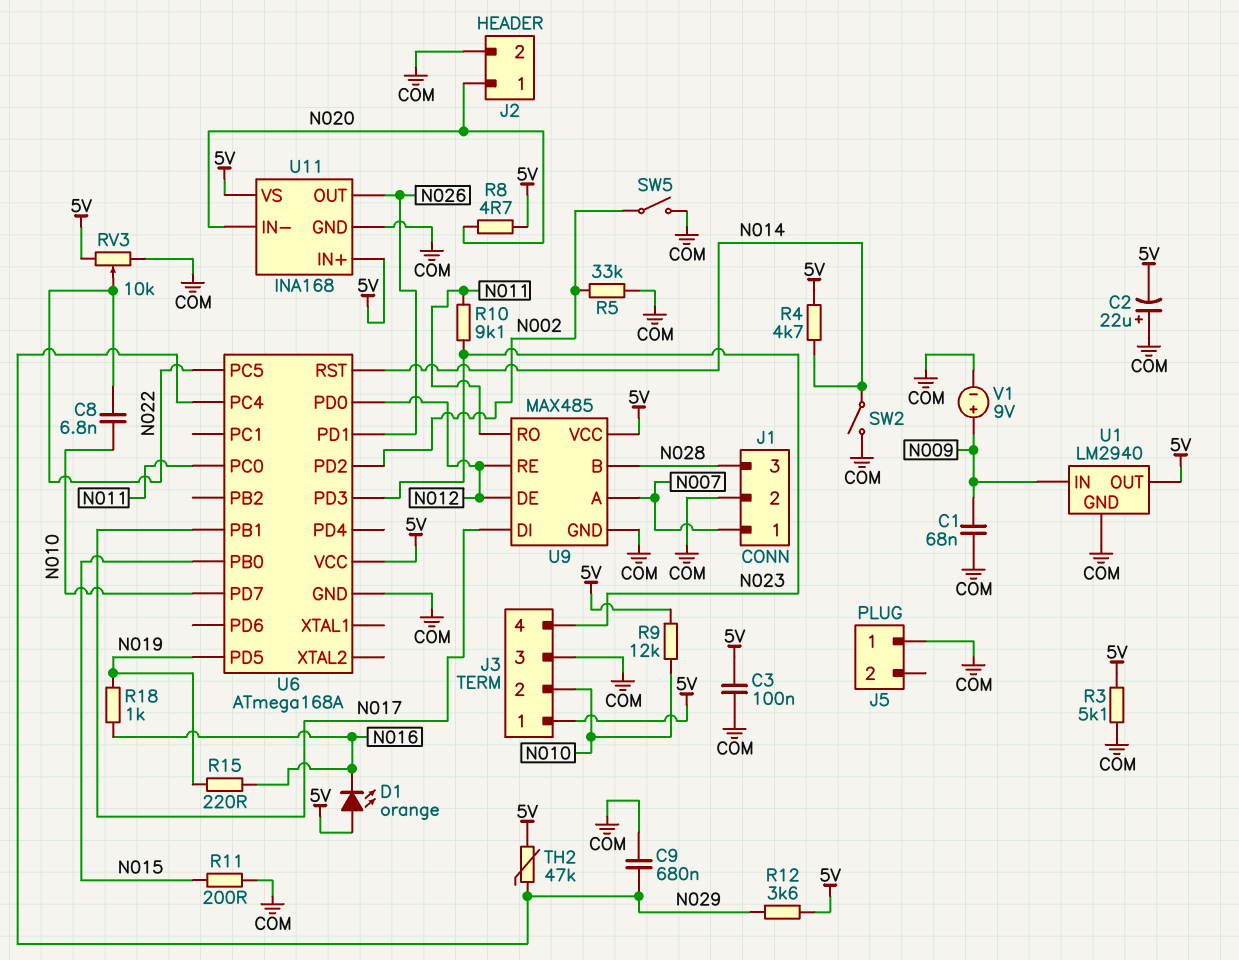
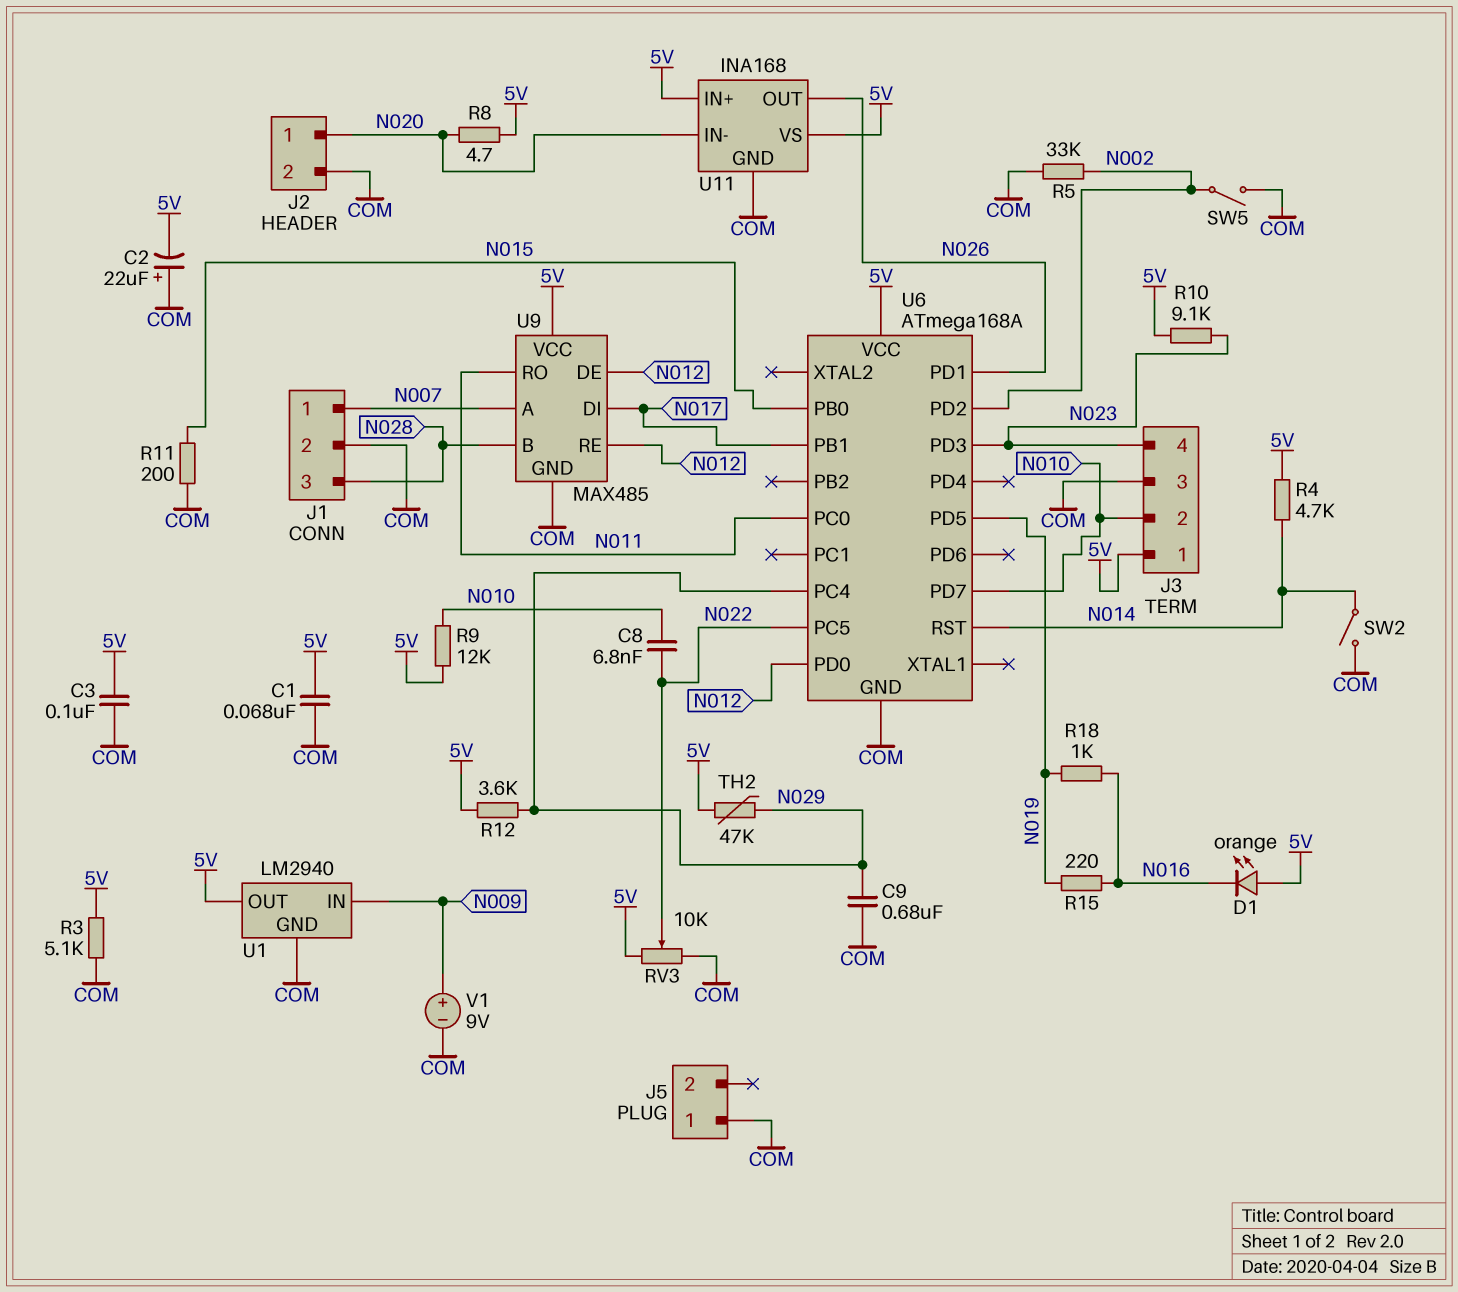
C1: 68nF (COM, N009) -> 68nF (5V, COM)
R10: 9.1k (N011, N023) -> 9.1k (5V, N023)

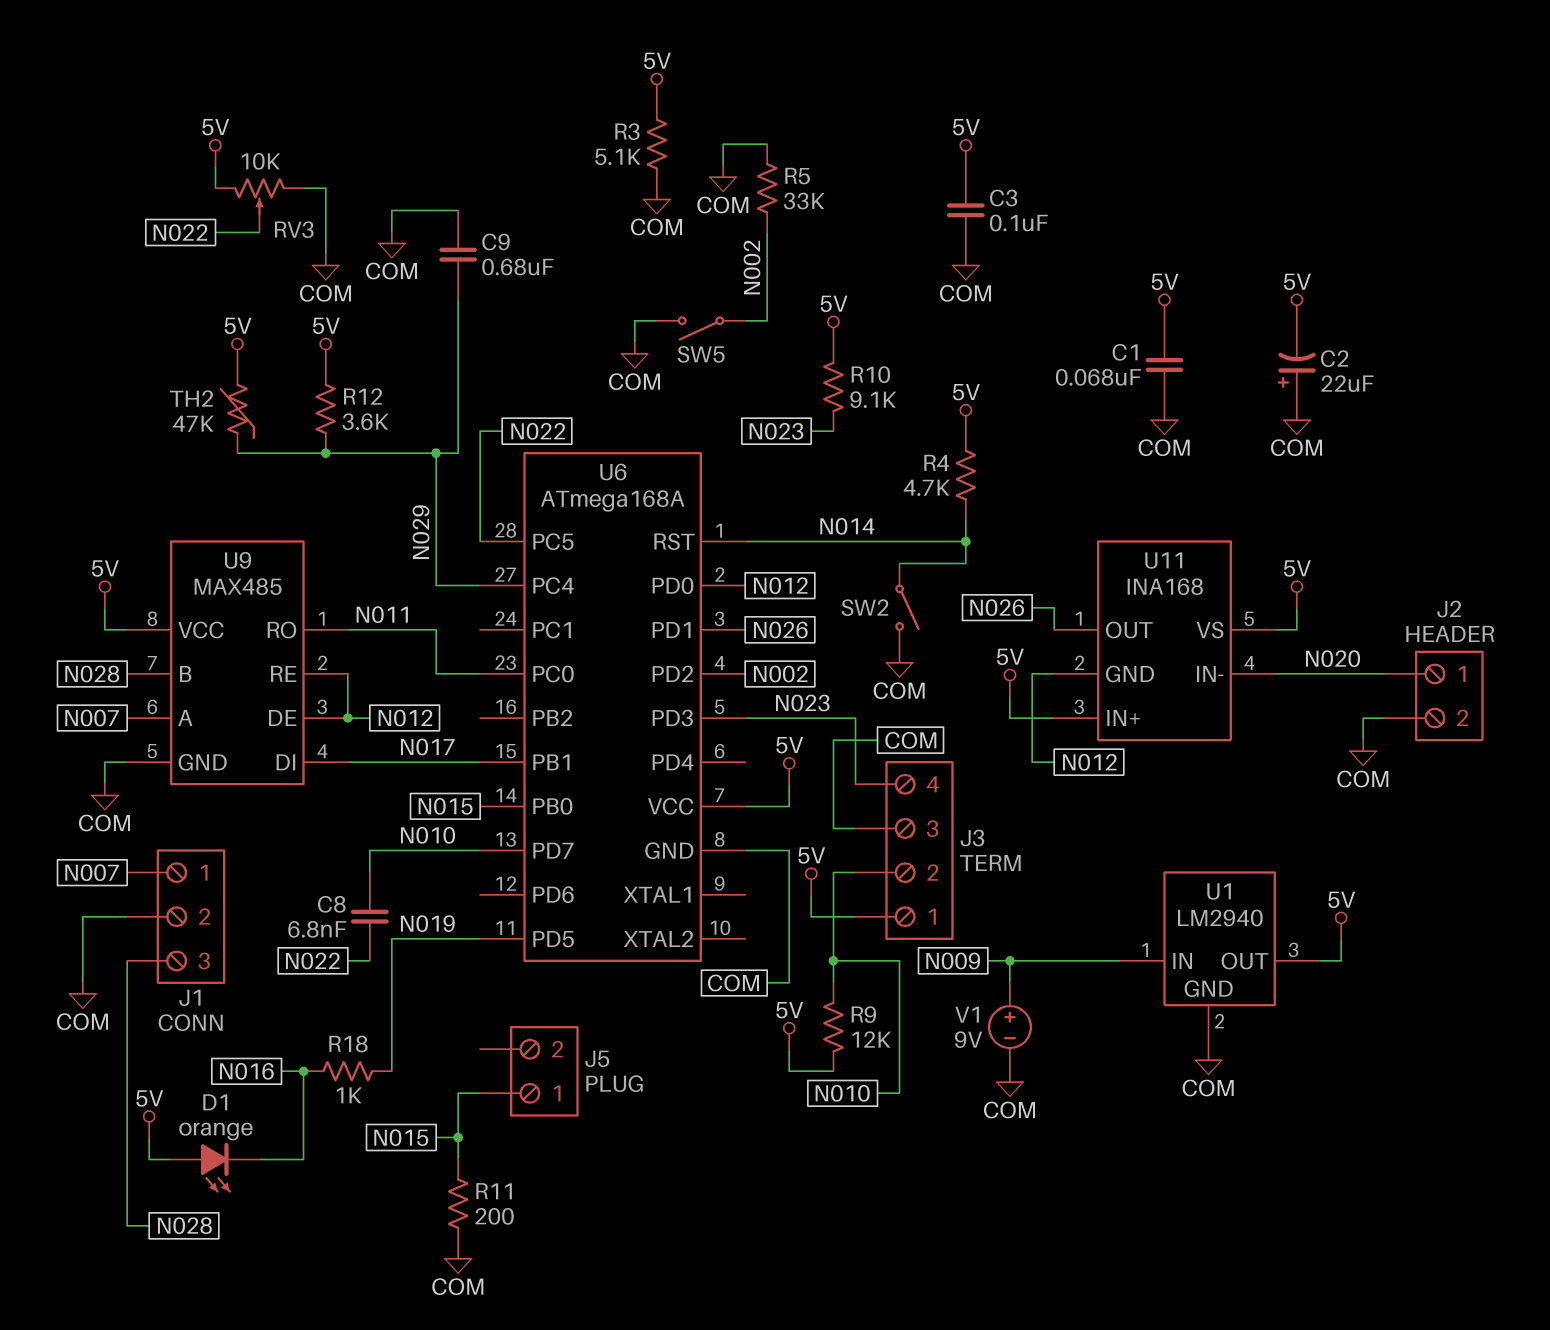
J5 pin 1: COM -> N015
R8: 4.7 (5V, N020) -> none
R15: 220 (N016, N019) -> none
U11 pin GND: COM -> N012

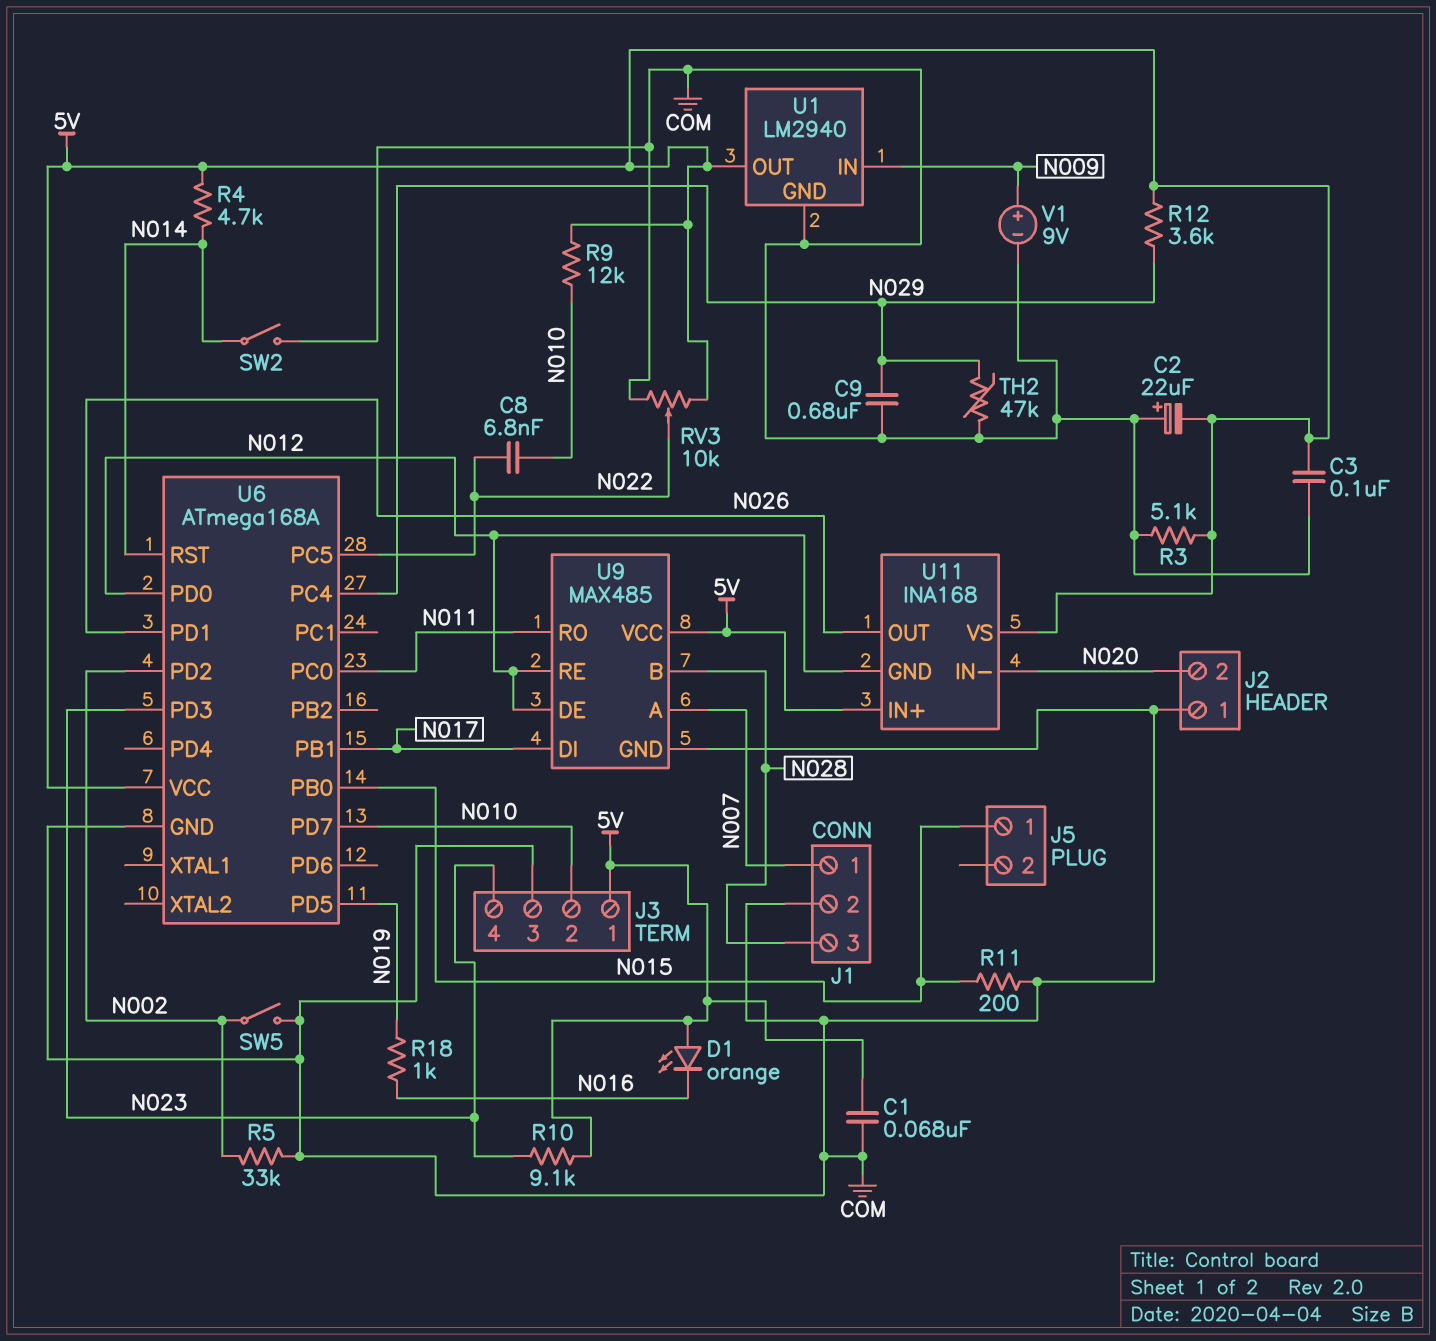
J2 pin 1: N020 -> COM
J2 pin 2: COM -> N020
TH2: 47k (5V, N029) -> 47k (COM, N029)

